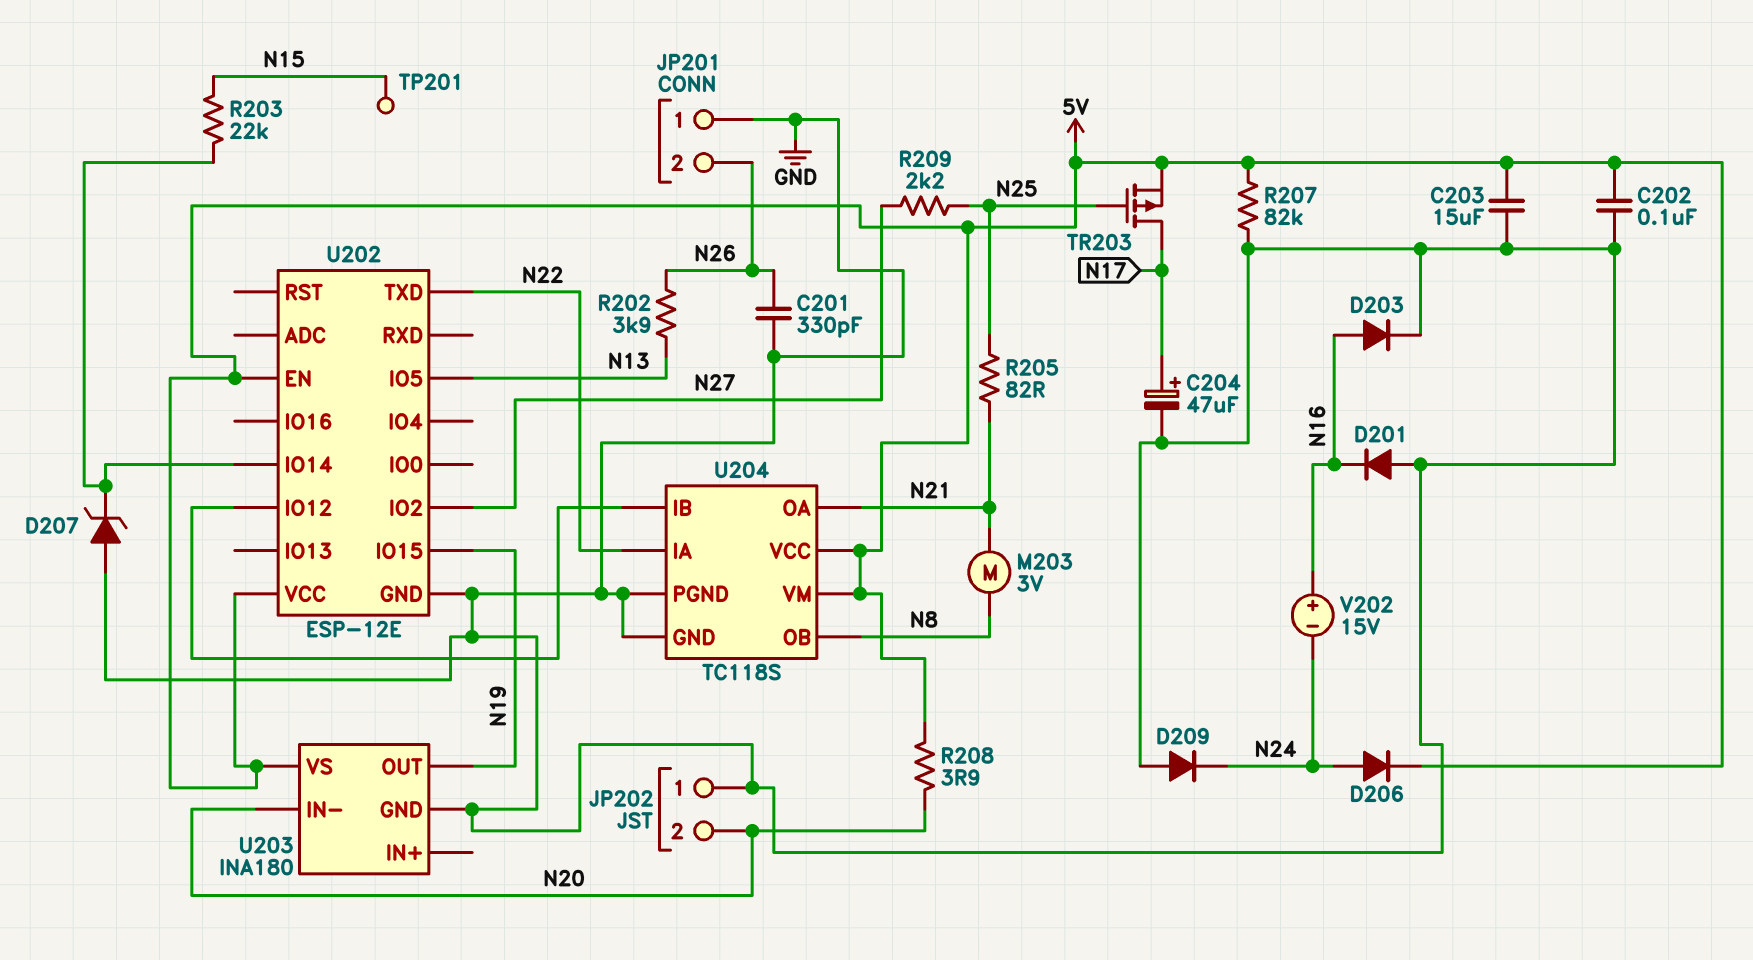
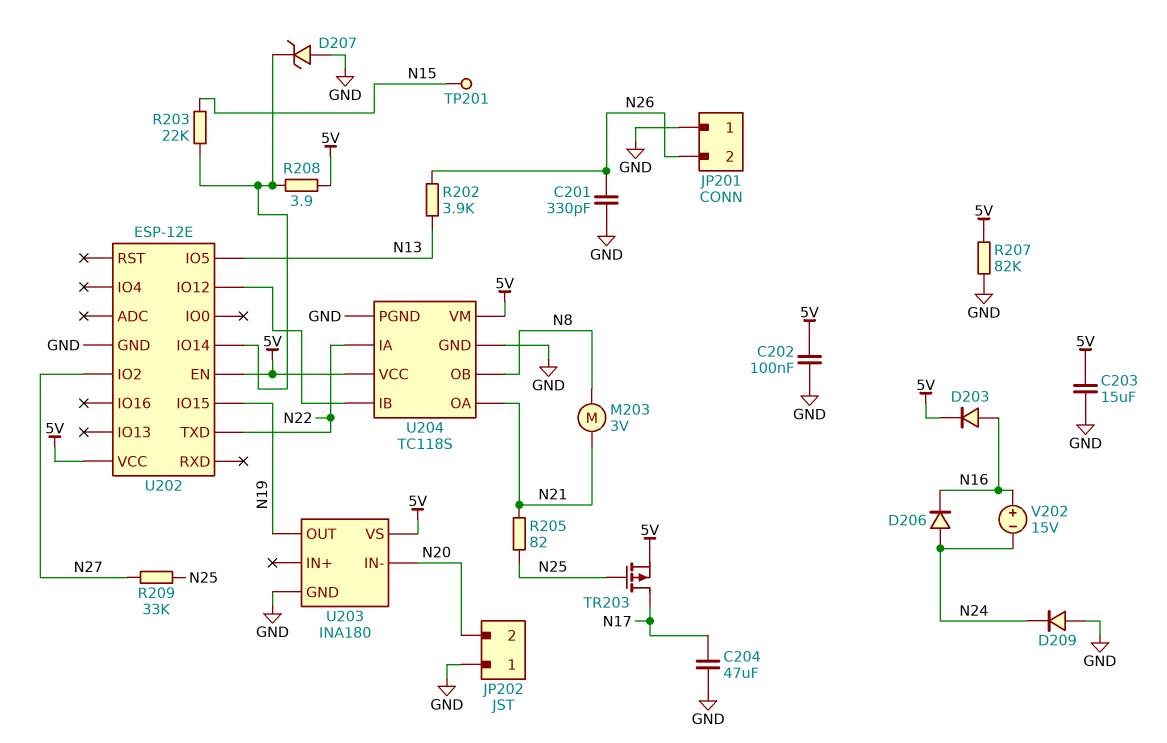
C204: 47uF (plus N17, minus GND) -> 47uF (GND, N17)
D201: diode (A GND, K N16) -> none
D203: diode (A N16, K GND) -> diode (A N16, K 5V)
D206: diode (A N24, K 5V) -> diode (A N24, K N16)
R208: 3.9 (5V, N20) -> 3.9 (5V, U202/IO14)
R209: 2.2k (N25, N27) -> 33k (N25, N27)

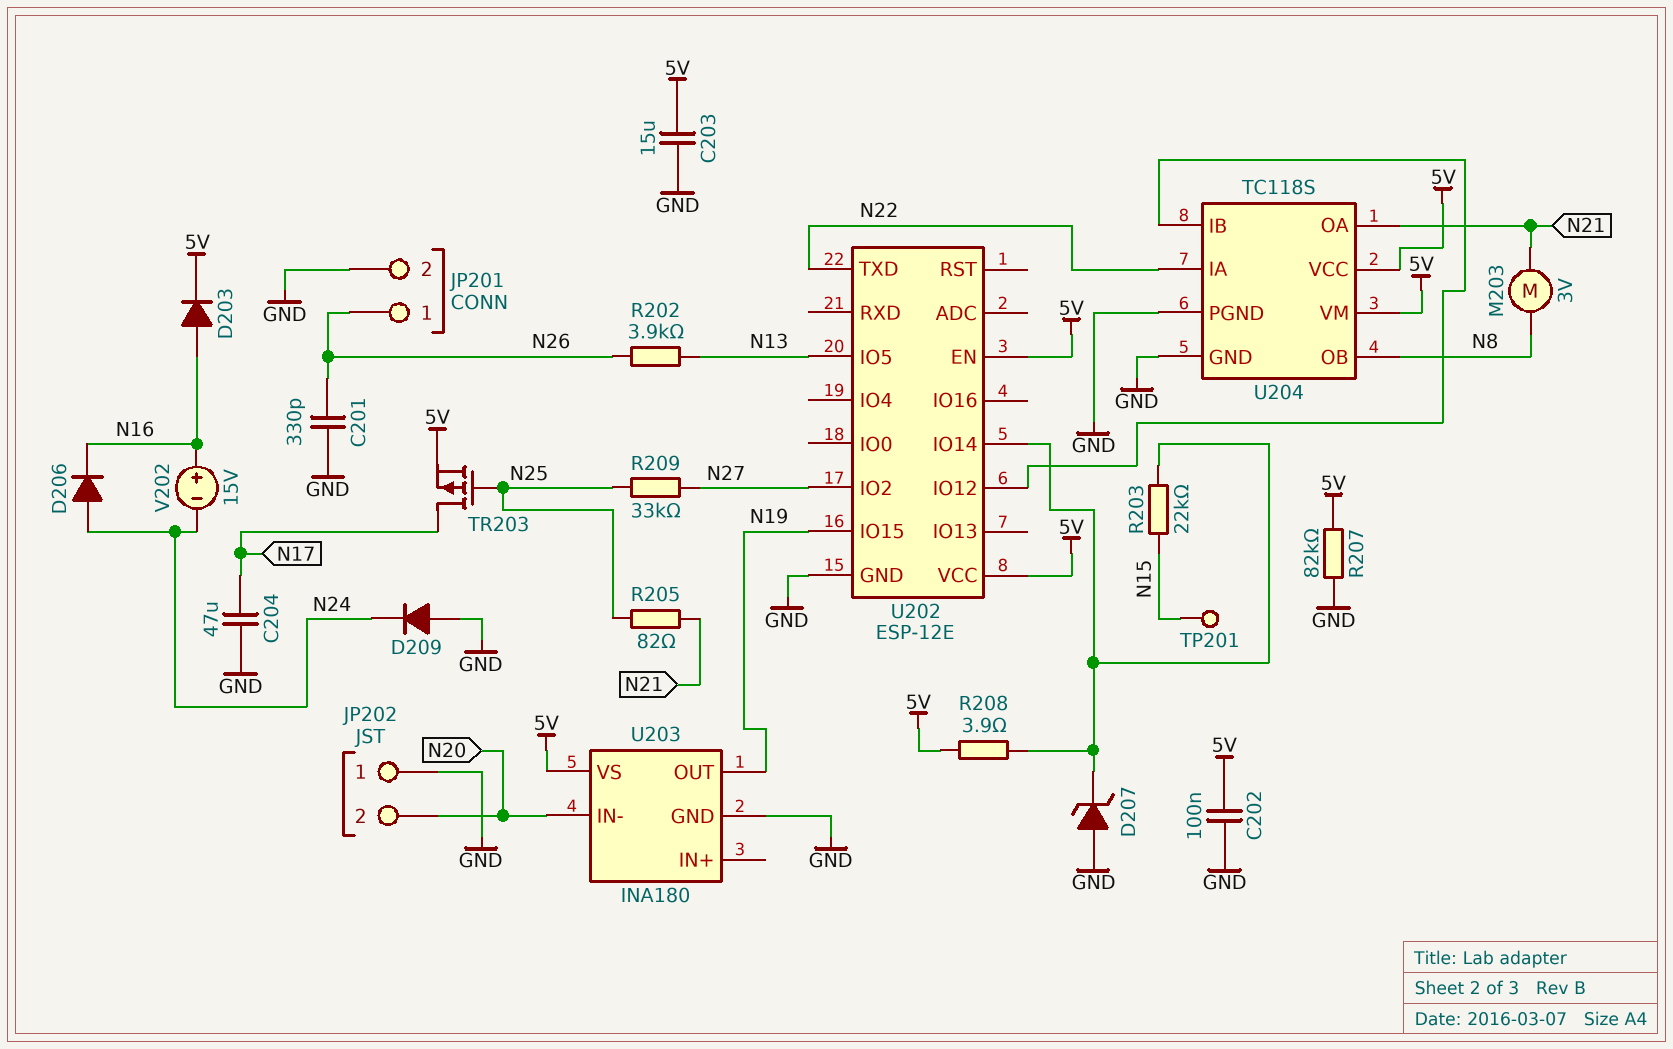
JP201 pin 1: GND -> N26
JP201 pin 2: N26 -> GND

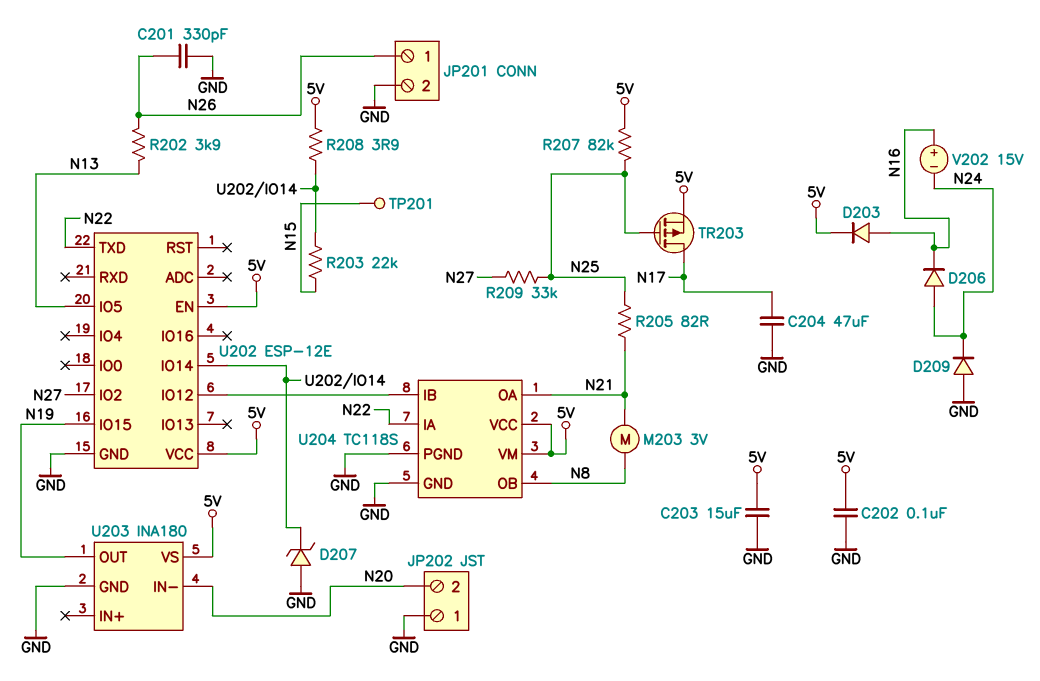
R207: 82k (5V, GND) -> 82k (5V, N25)

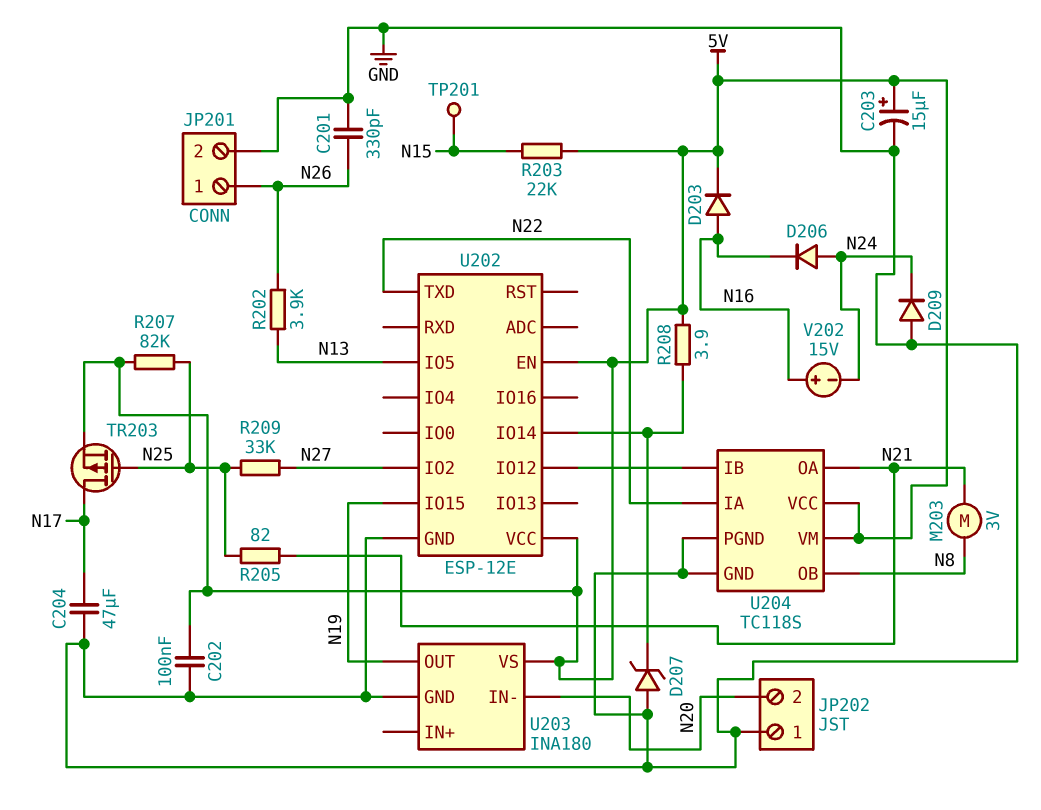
C203: 15uF (5V, GND) -> 15uF (plus 5V, minus GND)
R203: 22k (N15, U202/IO14) -> 22k (5V, N15)

